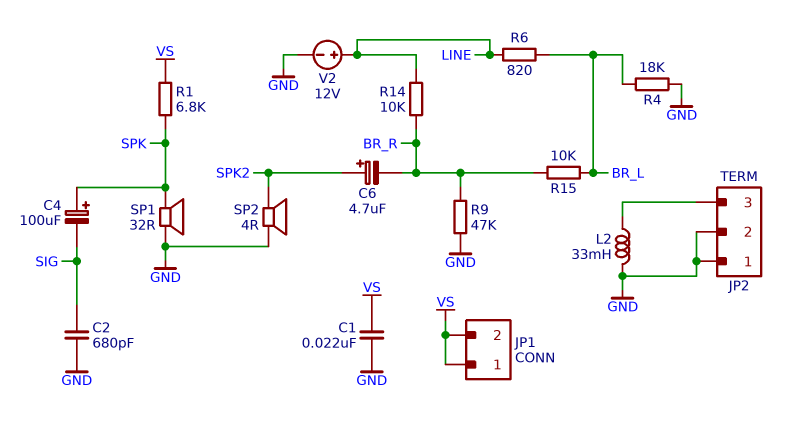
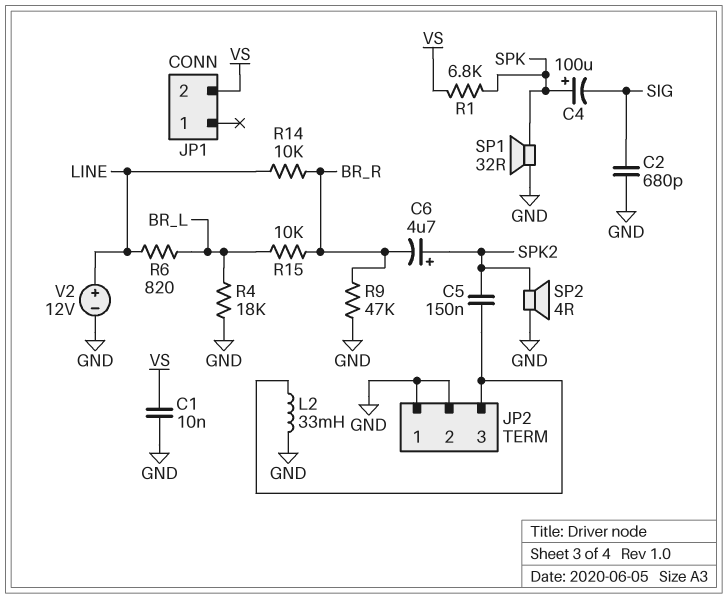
C1: 22nF (GND, VS) -> 10nF (GND, VS)
C5: none -> 150nF (JP2/3, SPK2)
JP1 pin 1: VS -> none

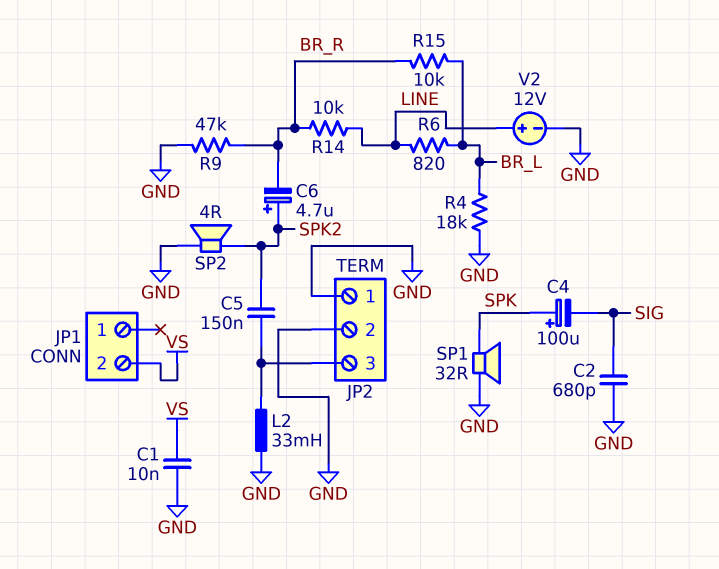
R1: 6.8k (SPK, VS) -> none

